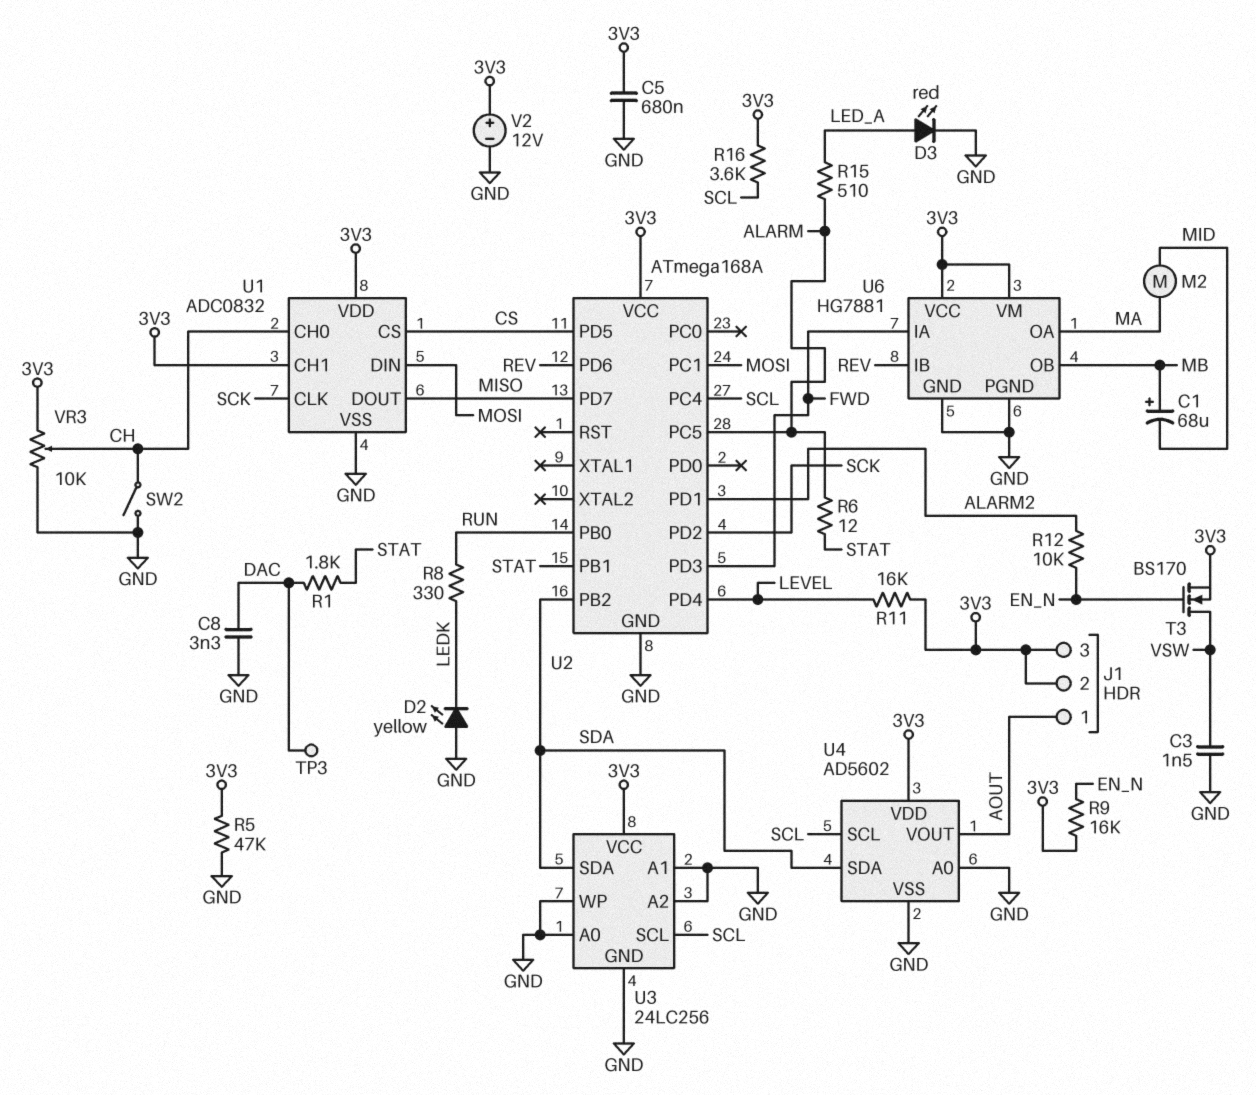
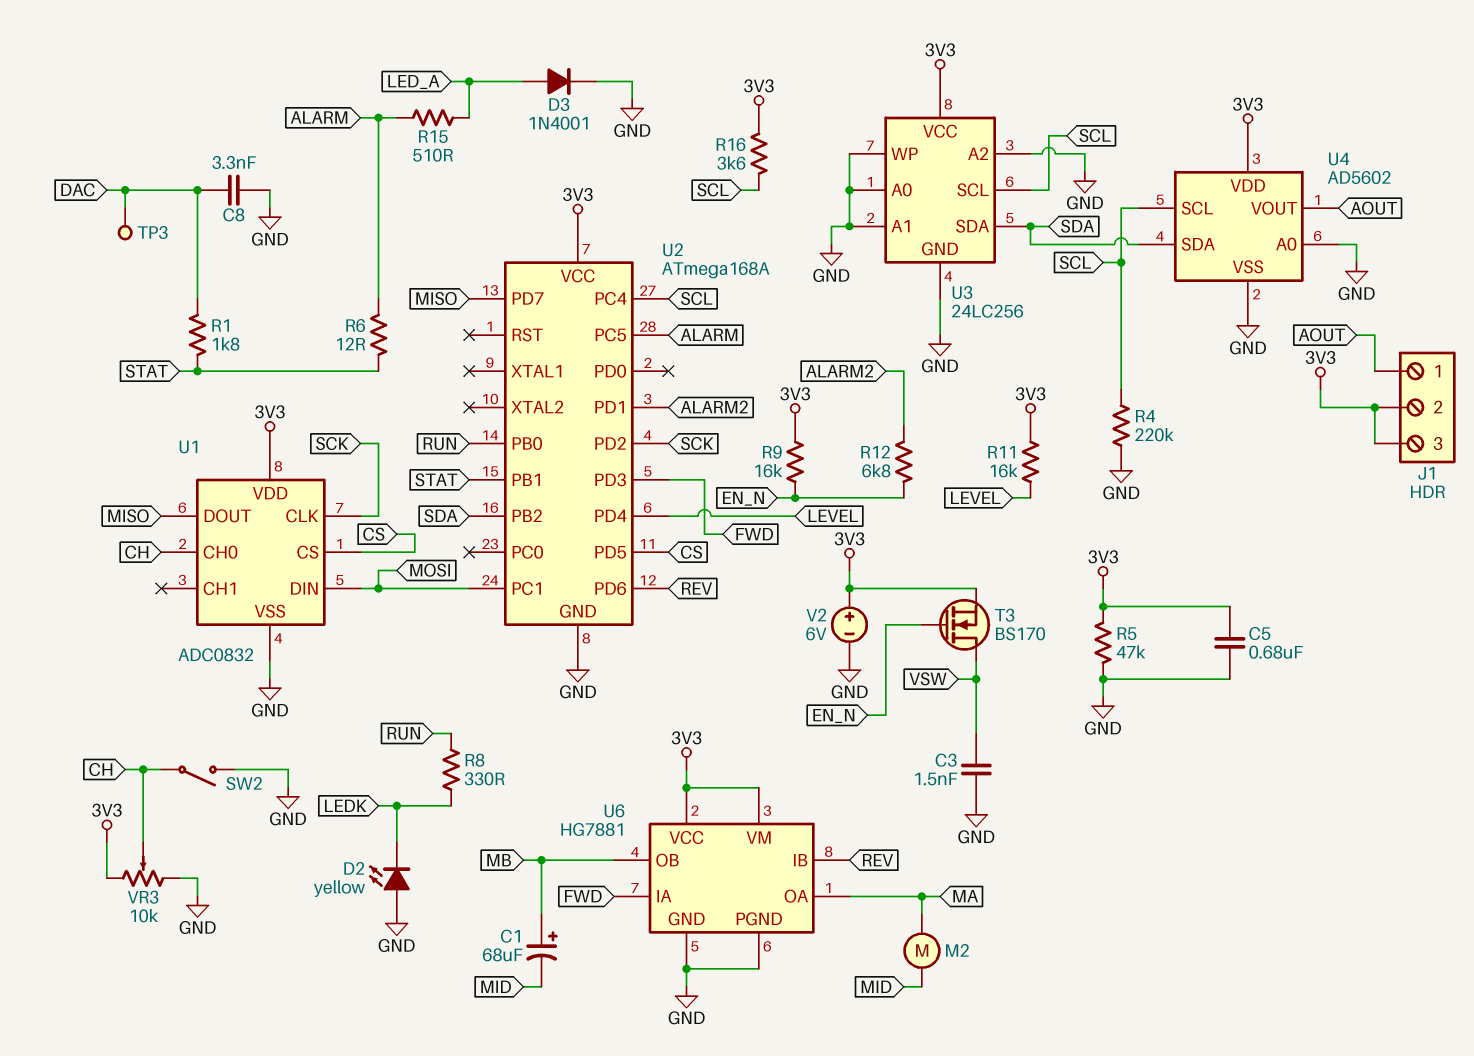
D3: LED red (A LED_A, K GND) -> diode 1N4001 (A LED_A, K GND)
R4: none -> 220k (GND, SCL)
R12: 10k (ALARM2, EN_N) -> 6.8k (ALARM2, EN_N)
U1 pin CH1: 3V3 -> none
V2: 12V (plus 3V3, minus GND) -> 6V (plus 3V3, minus GND)

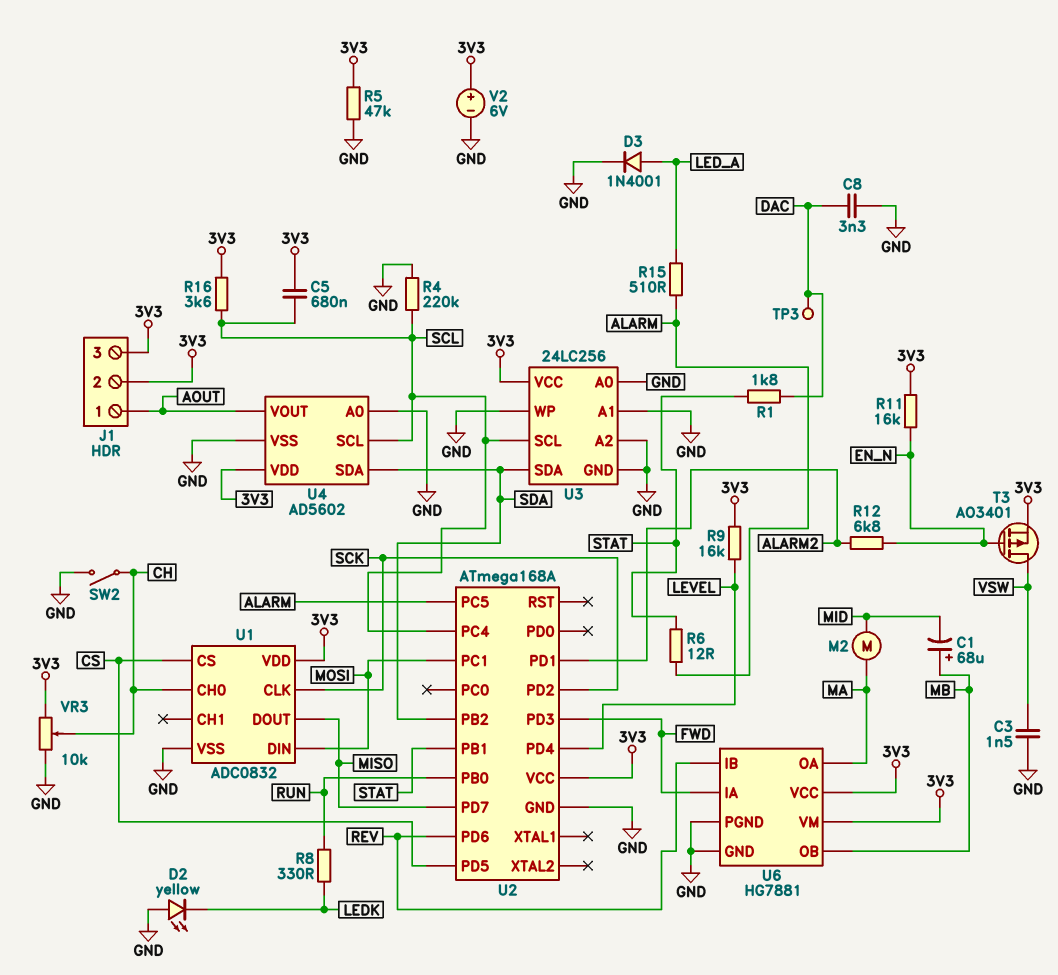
C5: 680nF (3V3, GND) -> 680nF (3V3, SCL)
R9: 16k (3V3, EN_N) -> 16k (3V3, LEVEL)
R11: 16k (3V3, LEVEL) -> 16k (3V3, EN_N)
T3: NMOS BS170 (G EN_N, D VSW, S 3V3) -> PMOS AO3401 (G EN_N, D VSW, S 3V3)

